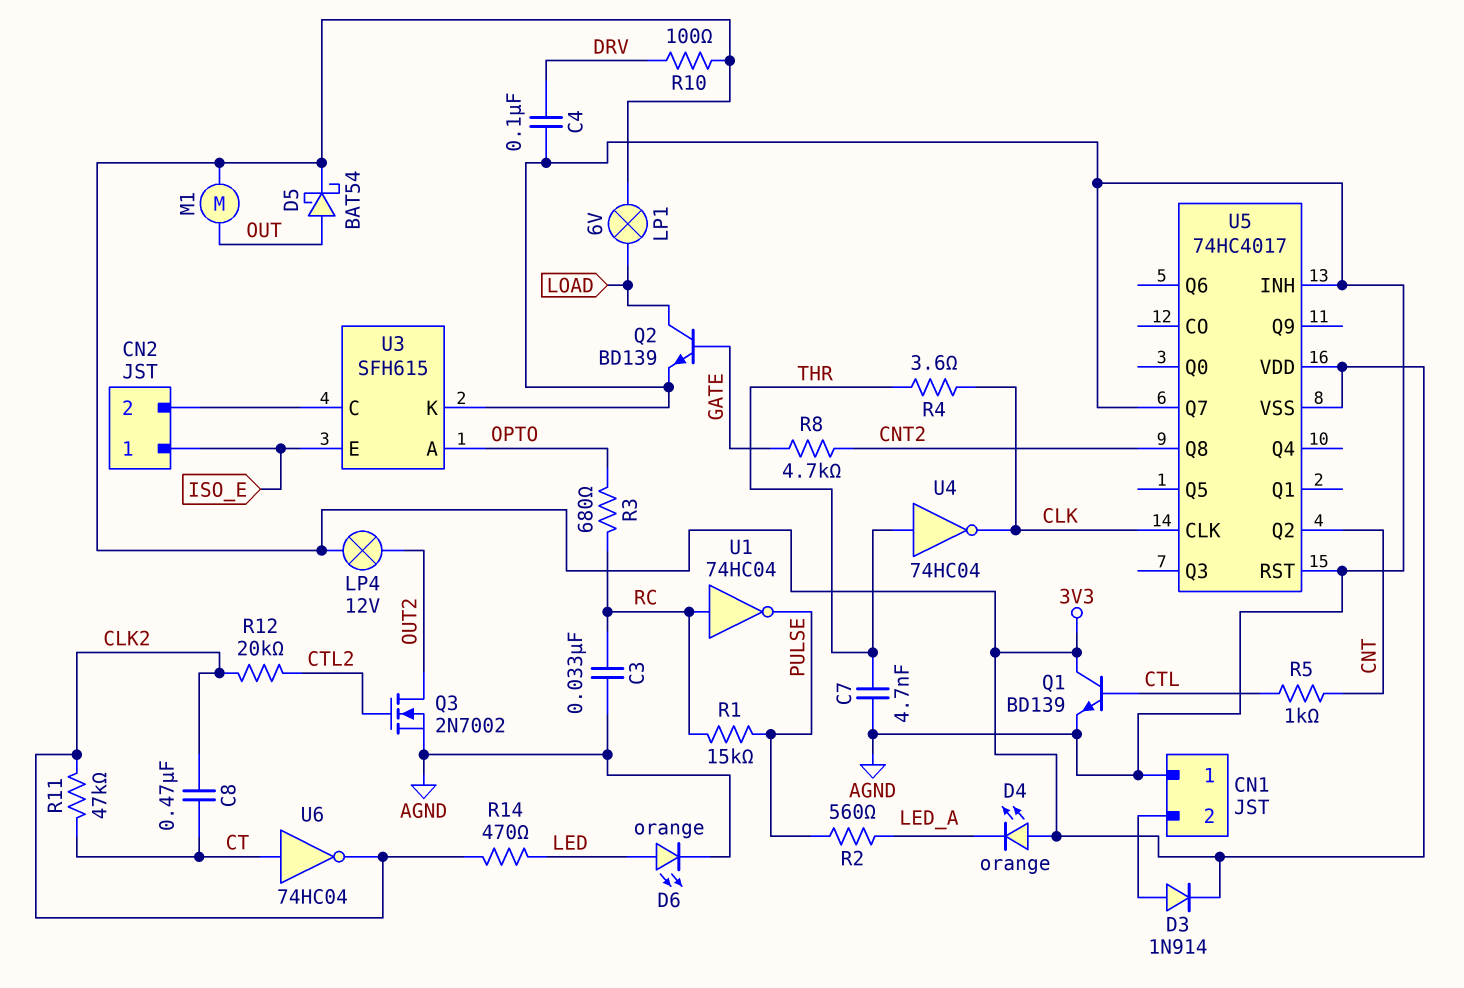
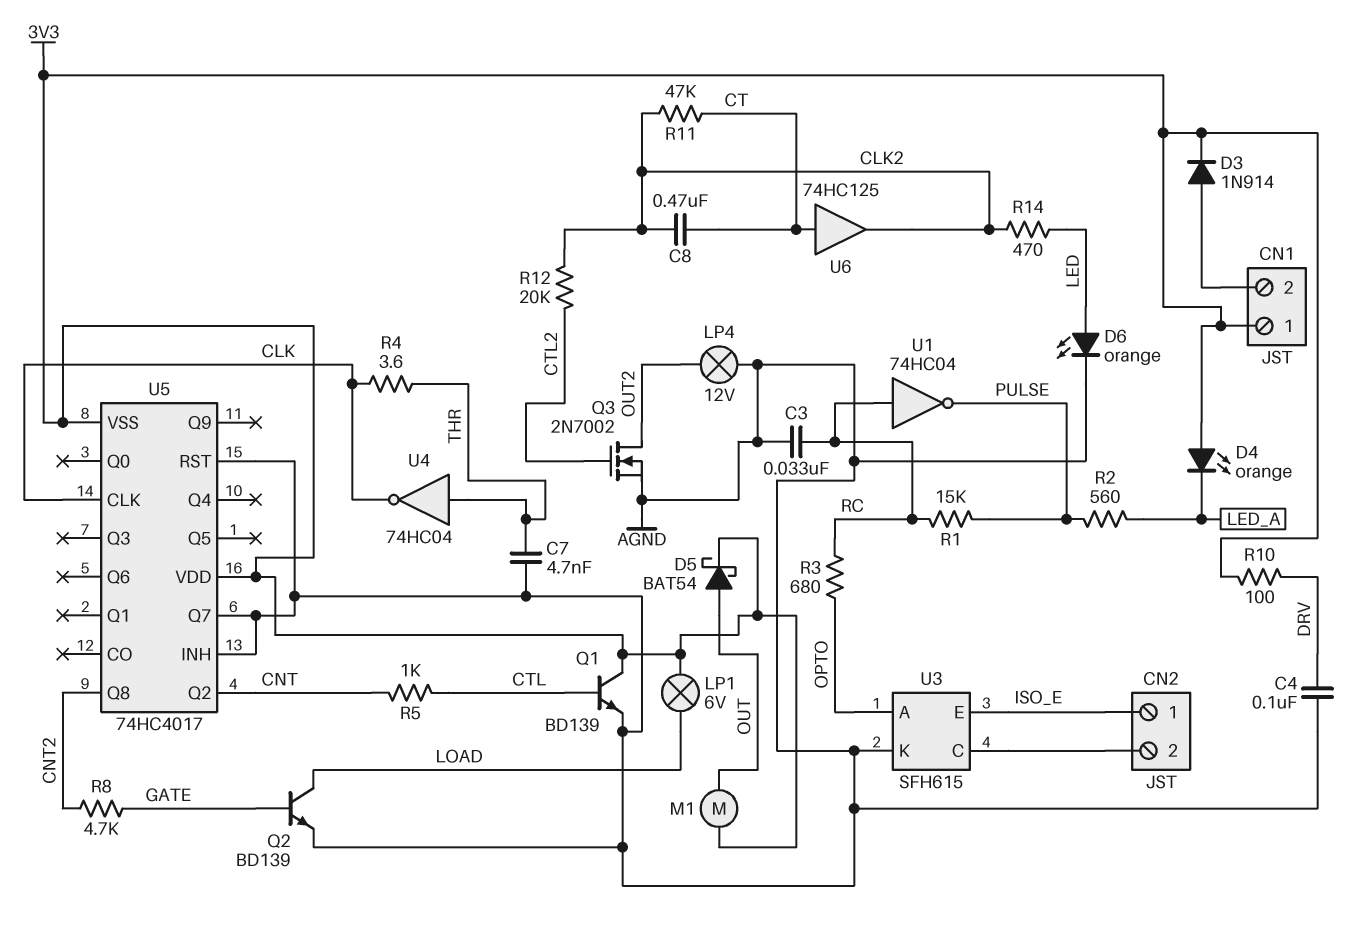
CN1 pin 1: AGND -> 3V3
LP4: lamp 12V (3V3, OUT2) -> lamp 12V (AGND, OUT2)
U6: NOT 74HC04 (in CT, out CLK2) -> buffer 74HC125 (in CT, out CLK2)

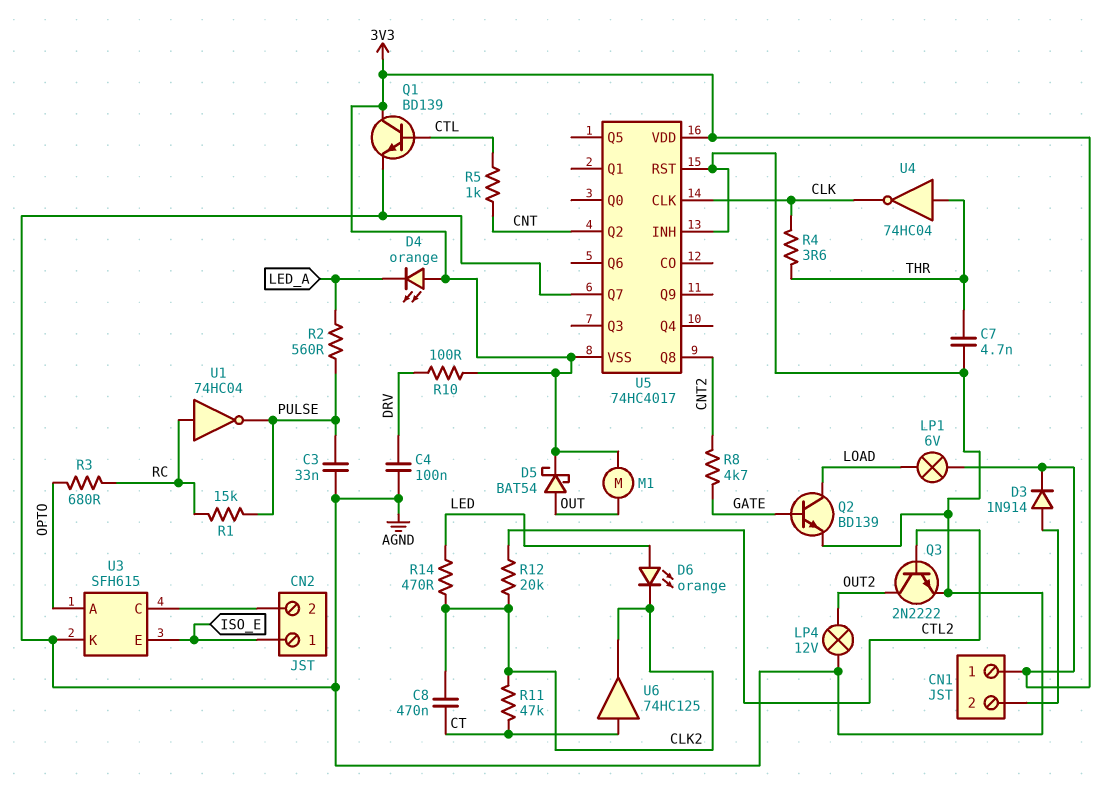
C3: 33nF (AGND, RC) -> 33nF (AGND, PULSE)
D6: LED orange (A LED, K AGND) -> LED orange (A LED, K CLK2)
Q3: NMOS 2N7002 (G CTL2, D OUT2, S AGND) -> NPN 2N2222 (B CTL2, C OUT2, E AGND)

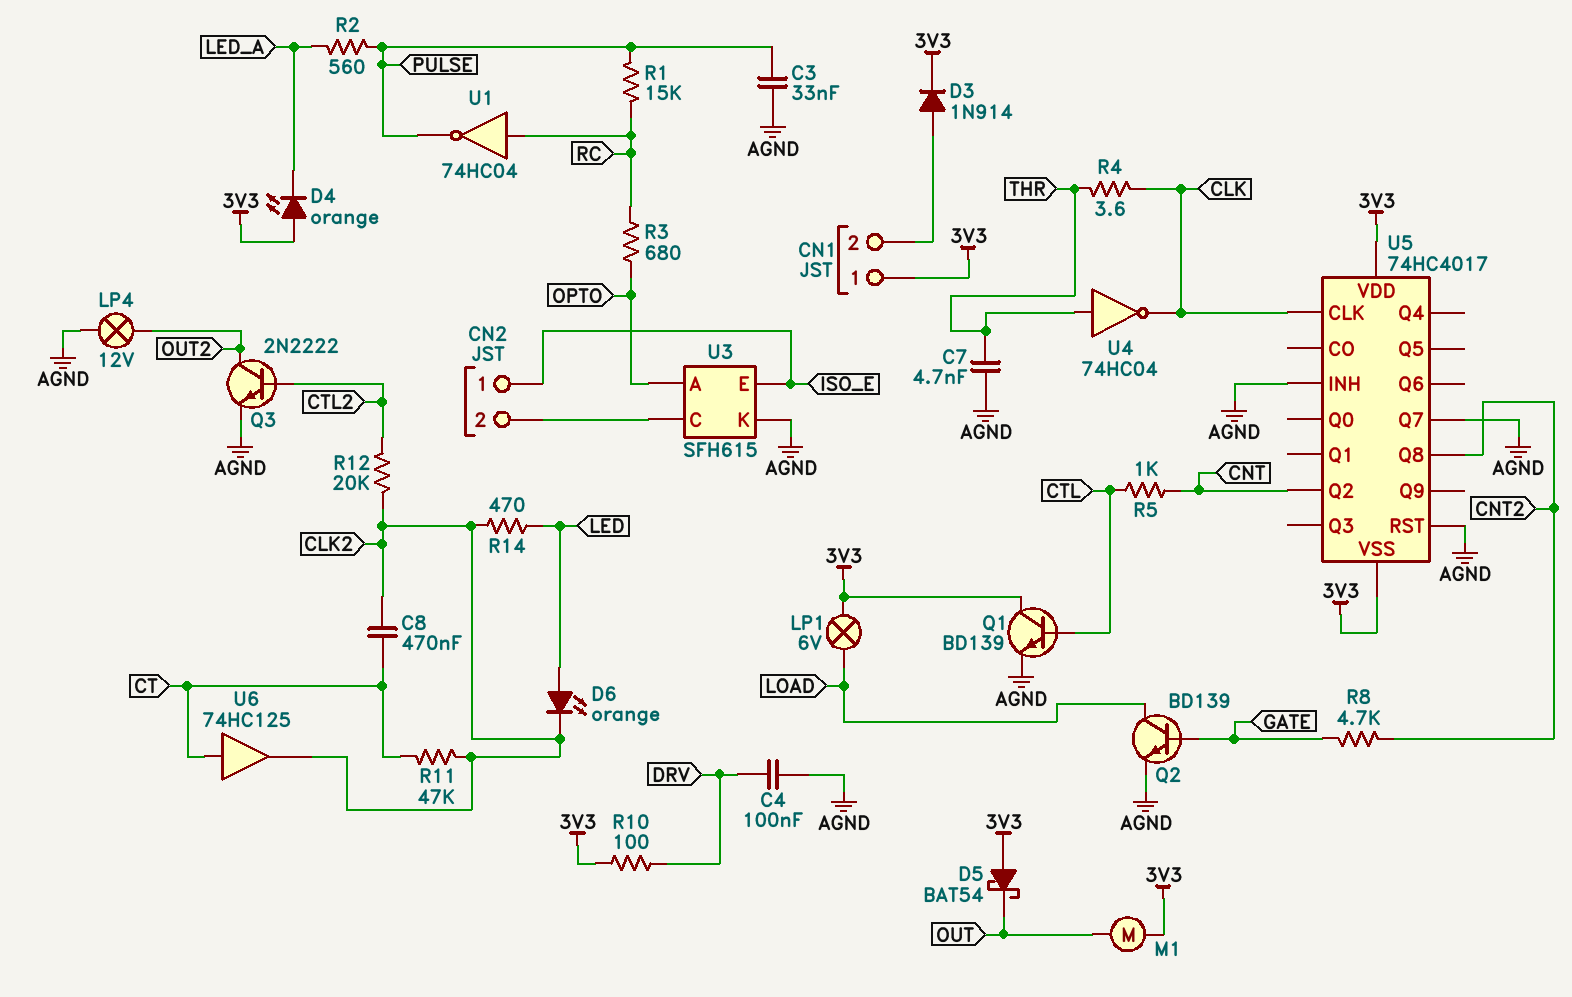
D5: schottky BAT54 (A OUT, K 3V3) -> schottky BAT54 (A 3V3, K OUT)

